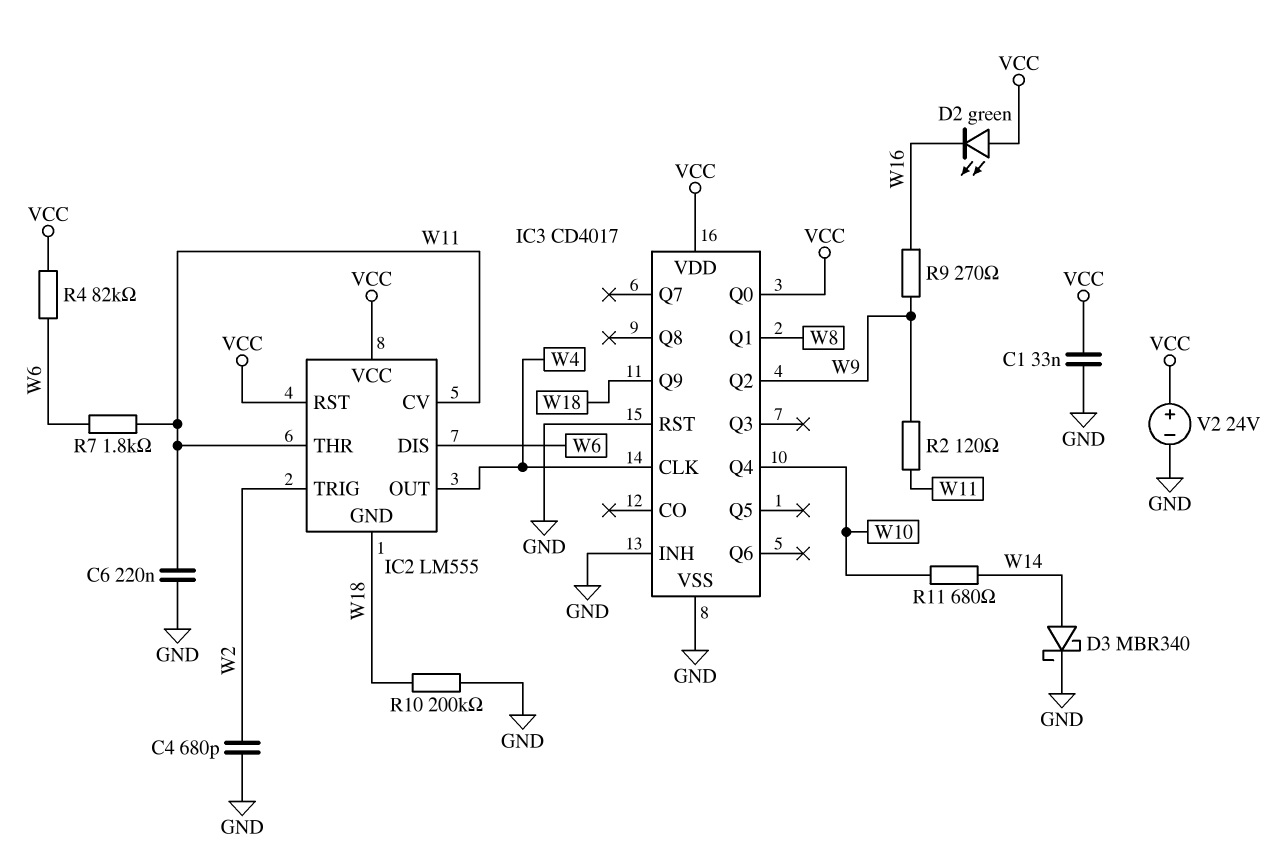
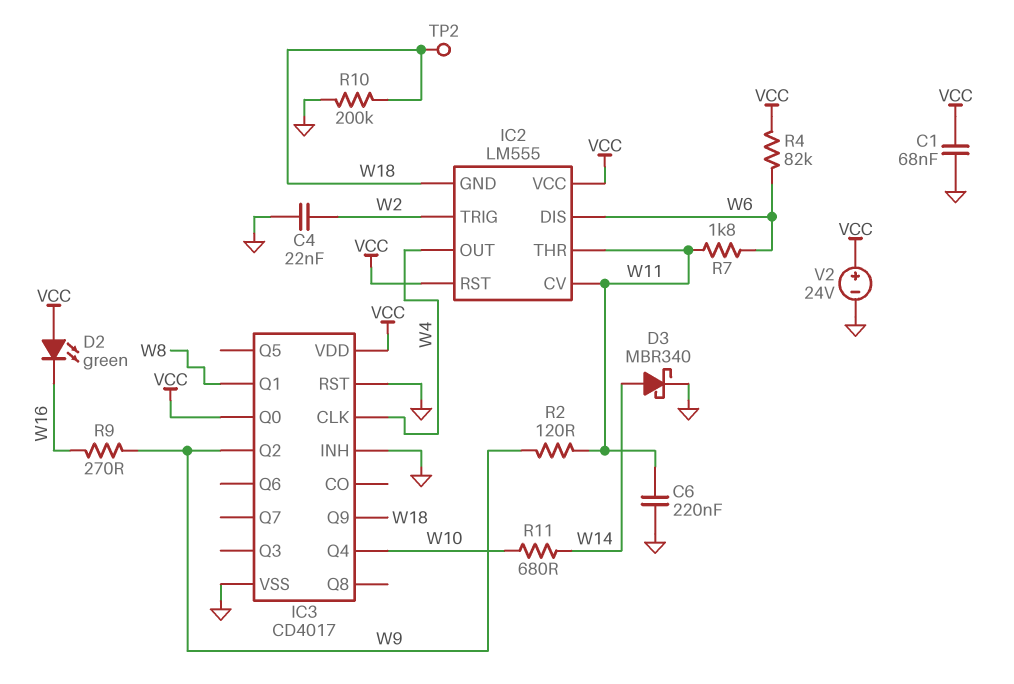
C1: 33nF (GND, VCC) -> 68nF (GND, VCC)
C4: 680pF (GND, W2) -> 22nF (GND, W2)
TP2: none -> test point (W18)

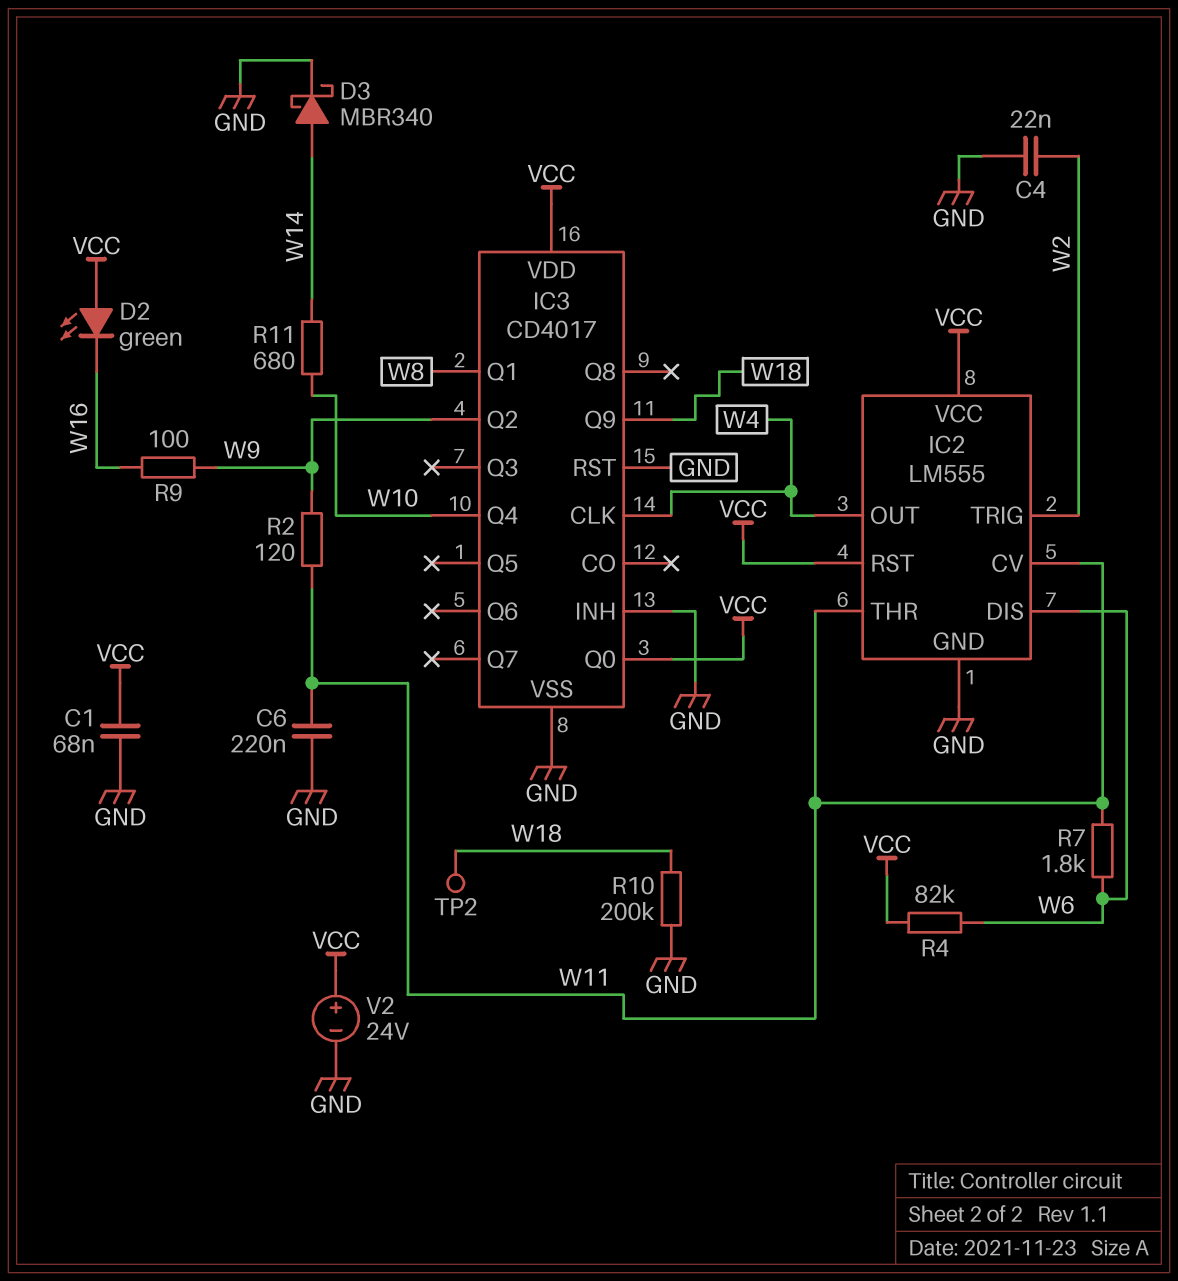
IC2 pin GND: W18 -> GND
R9: 270 (W9, W16) -> 100 (W9, W16)

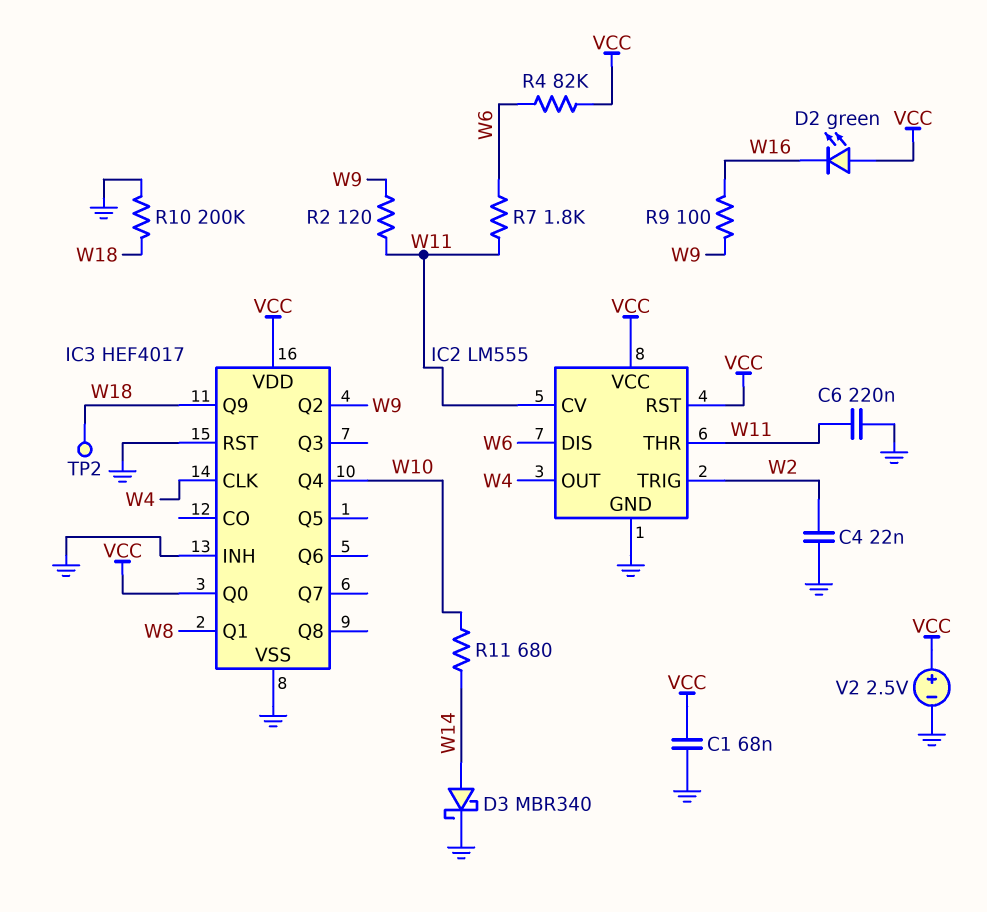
IC3: CD4017 -> HEF4017
V2: 24V (plus VCC, minus GND) -> 2.5V (plus VCC, minus GND)

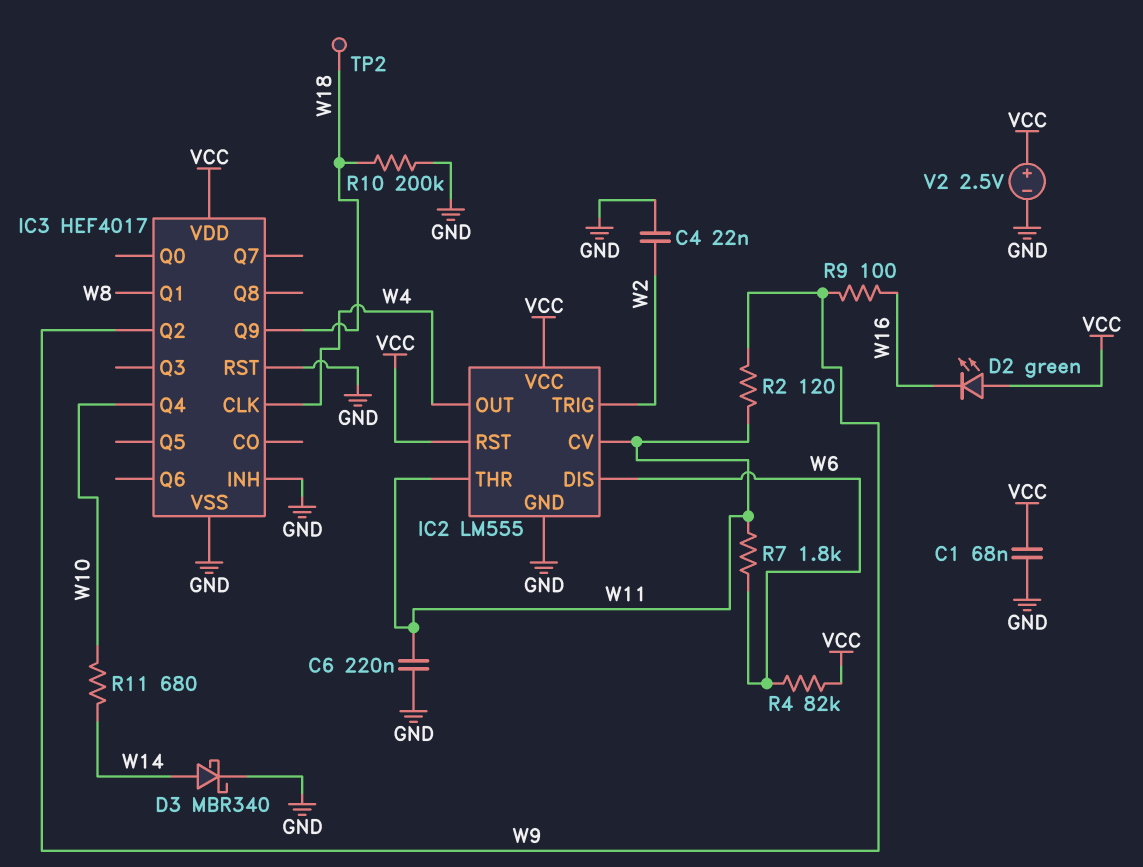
IC3 pin Q0: VCC -> none

